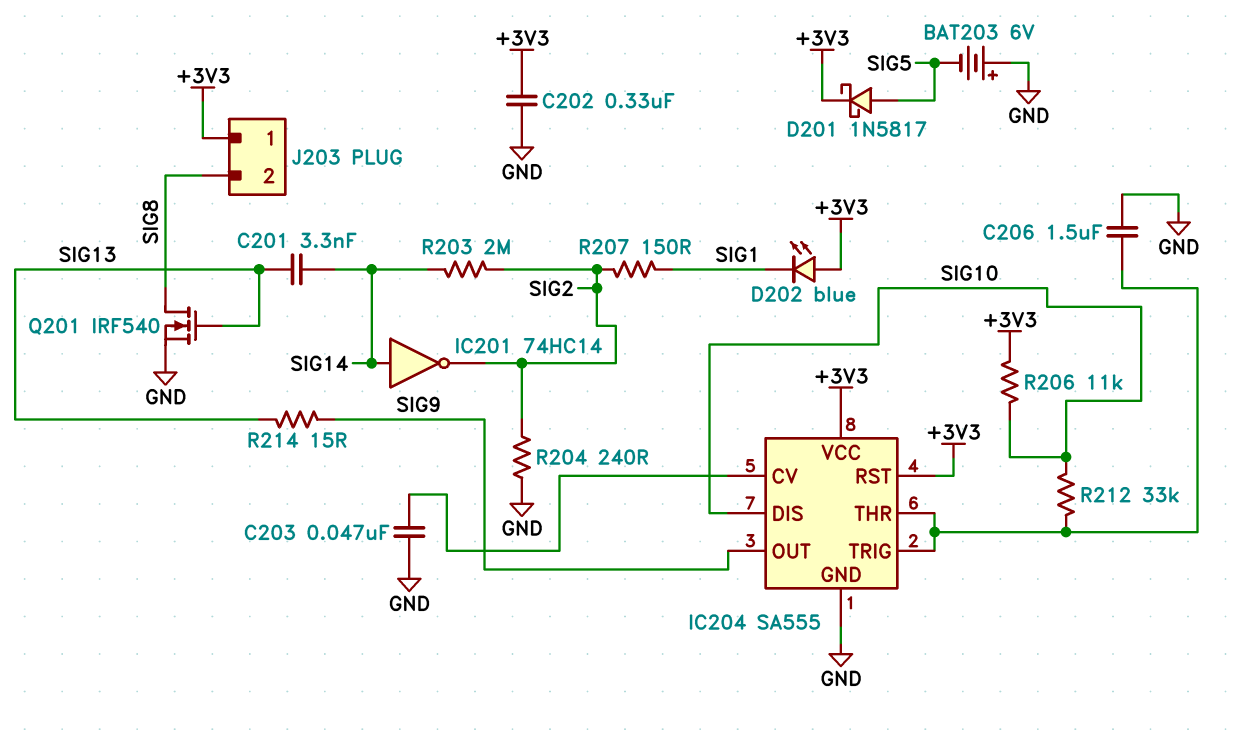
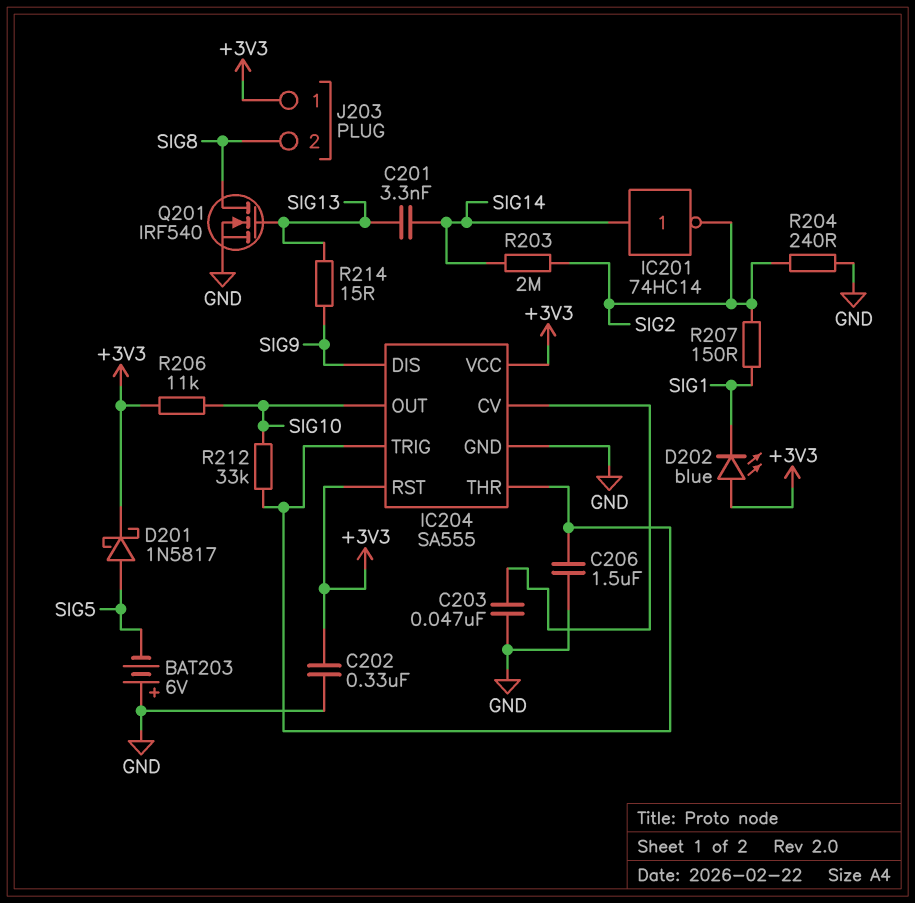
IC204 pin DIS: SIG10 -> SIG9
IC204 pin OUT: SIG9 -> SIG10

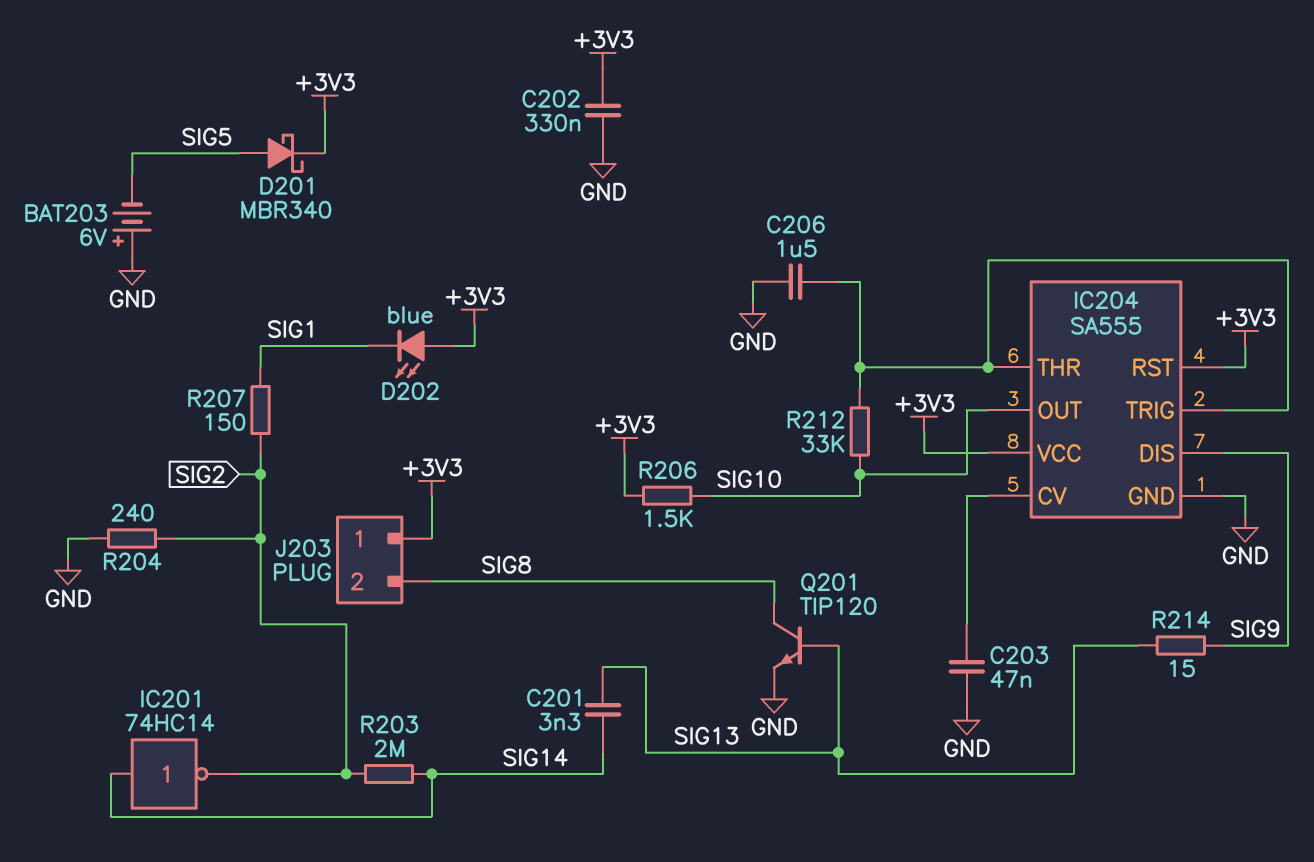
D201: schottky 1N5817 (A SIG5, K +3V3) -> schottky MBR340 (A SIG5, K +3V3)
Q201: NMOS IRF540 (G SIG13, D SIG8, S GND) -> NPN TIP120 (B SIG13, C SIG8, E GND)
R206: 11k (+3V3, SIG10) -> 1.5k (+3V3, SIG10)

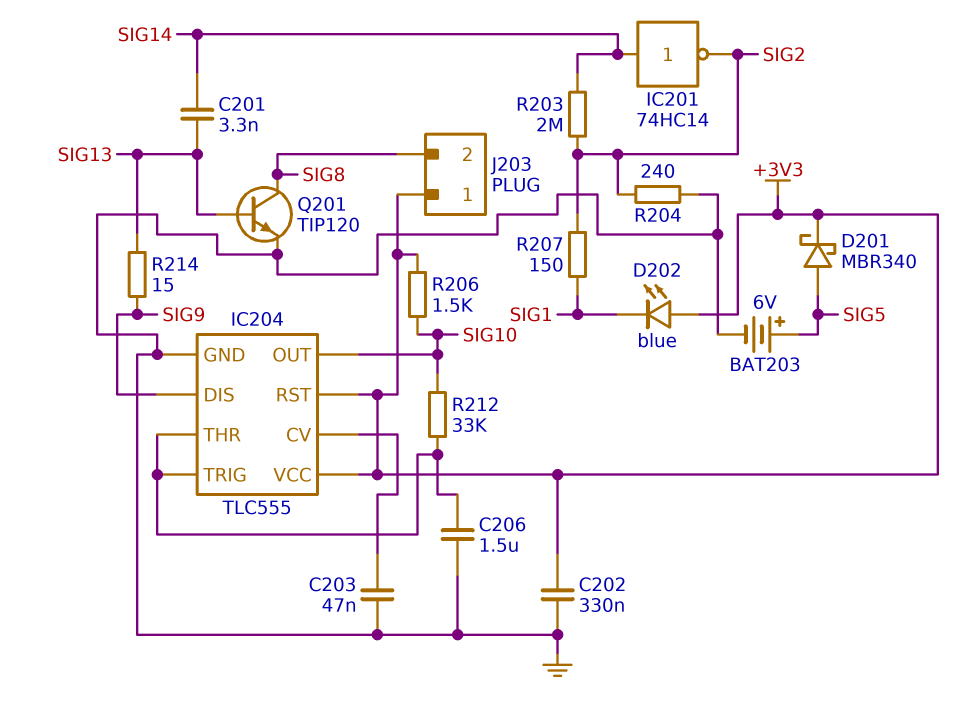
BAT203: 6V (plus GND, minus SIG5) -> 6V (plus SIG5, minus GND)
IC204: SA555 -> TLC555

